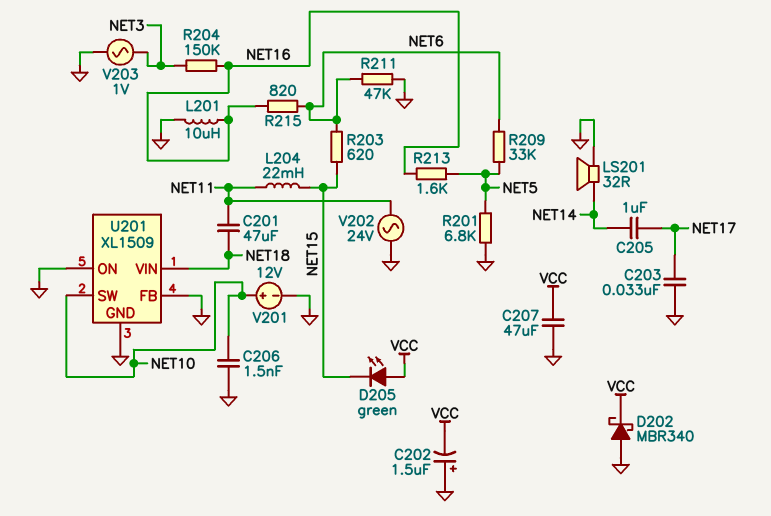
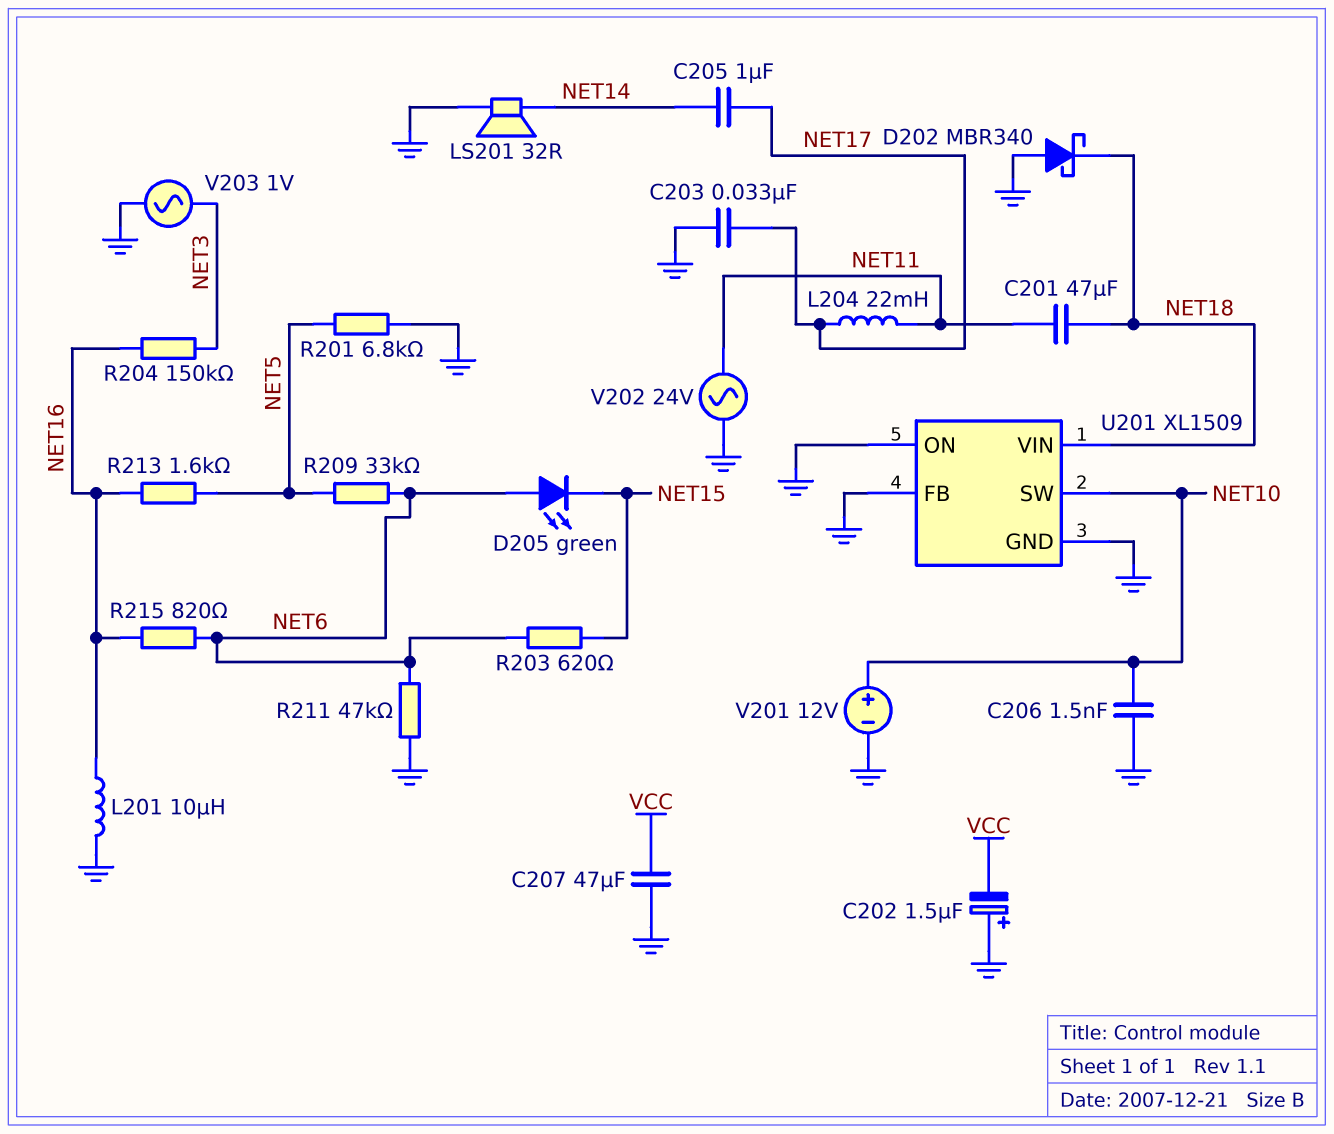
D202: schottky MBR340 (A GND, K VCC) -> schottky MBR340 (A GND, K NET18)
D205: LED green (A VCC, K NET15) -> LED green (A NET6, K NET15)
L204: 22mH (NET11, NET15) -> 22mH (NET11, NET17)

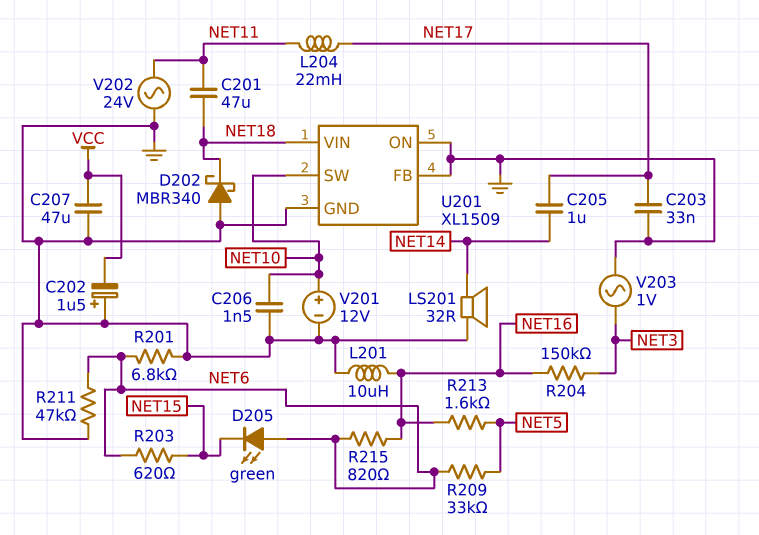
R201: 6.8k (GND, NET5) -> 6.8k (GND, NET6)

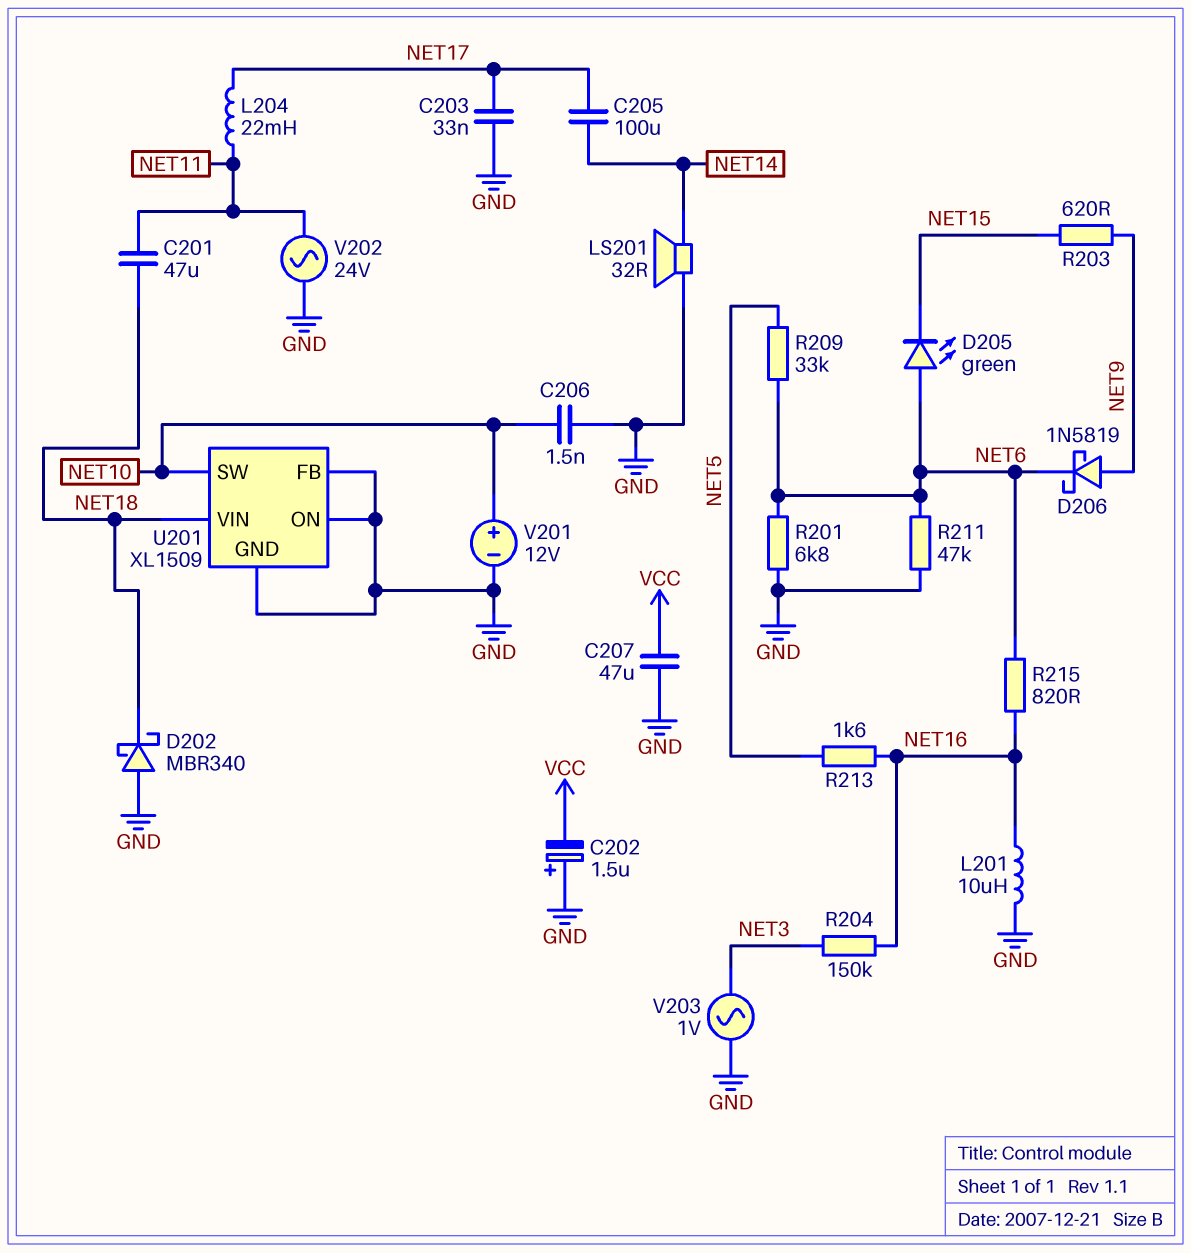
C205: 1uF (NET14, NET17) -> 100uF (NET14, NET17)
D206: none -> schottky 1N5819 (A NET9, K NET6)
R203: 620 (NET6, NET15) -> 620 (NET9, NET15)

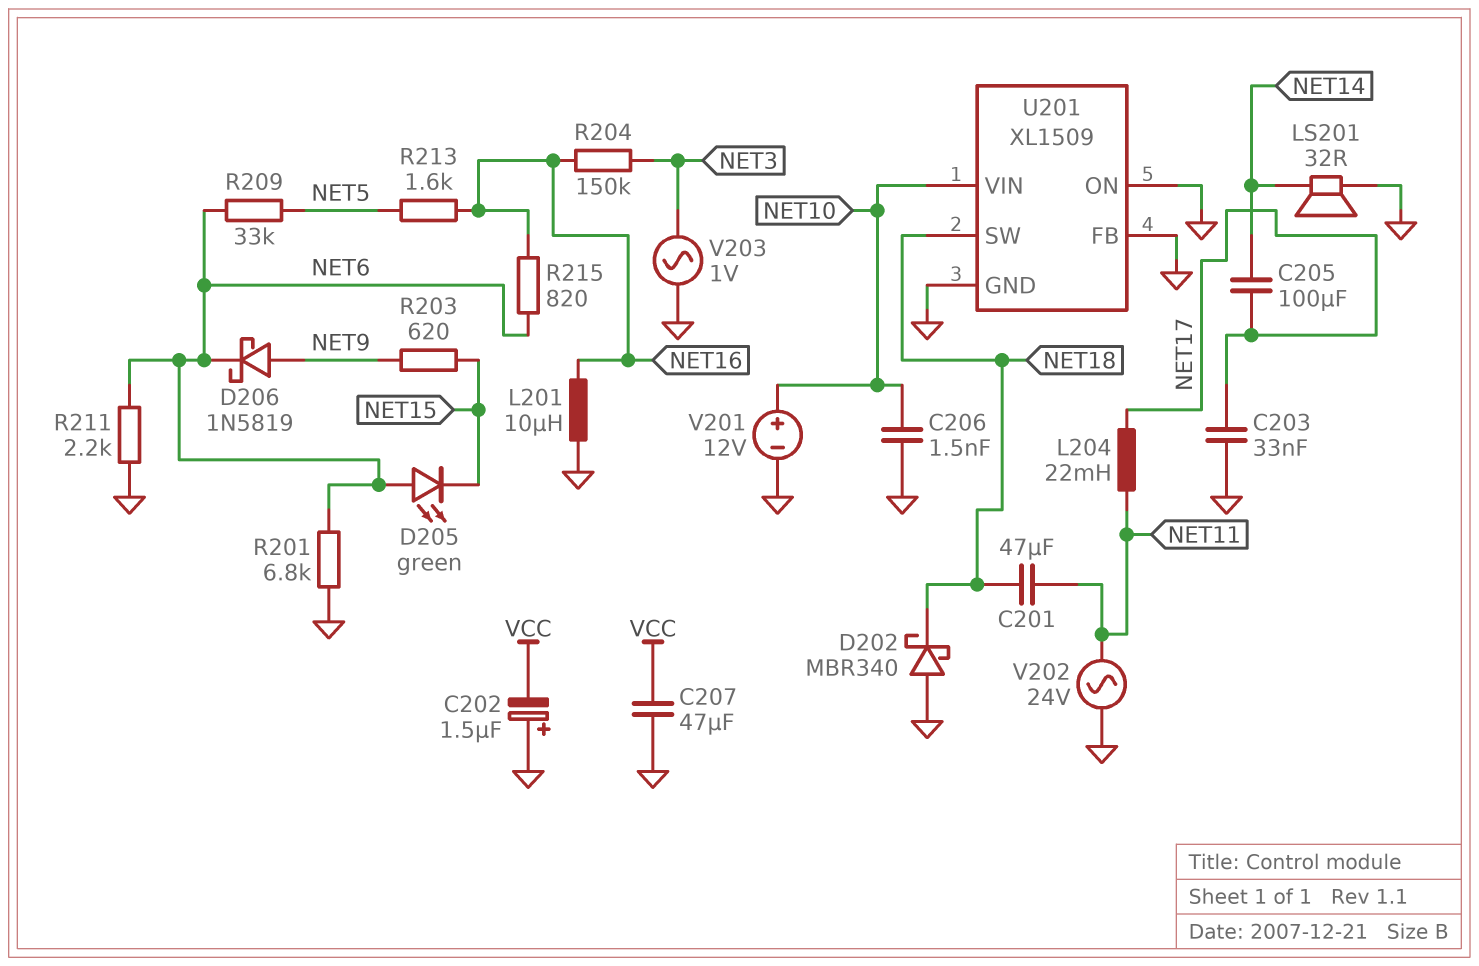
R211: 47k (GND, NET6) -> 2.2k (GND, NET6)
U201 pin SW: NET10 -> NET18
U201 pin VIN: NET18 -> NET10

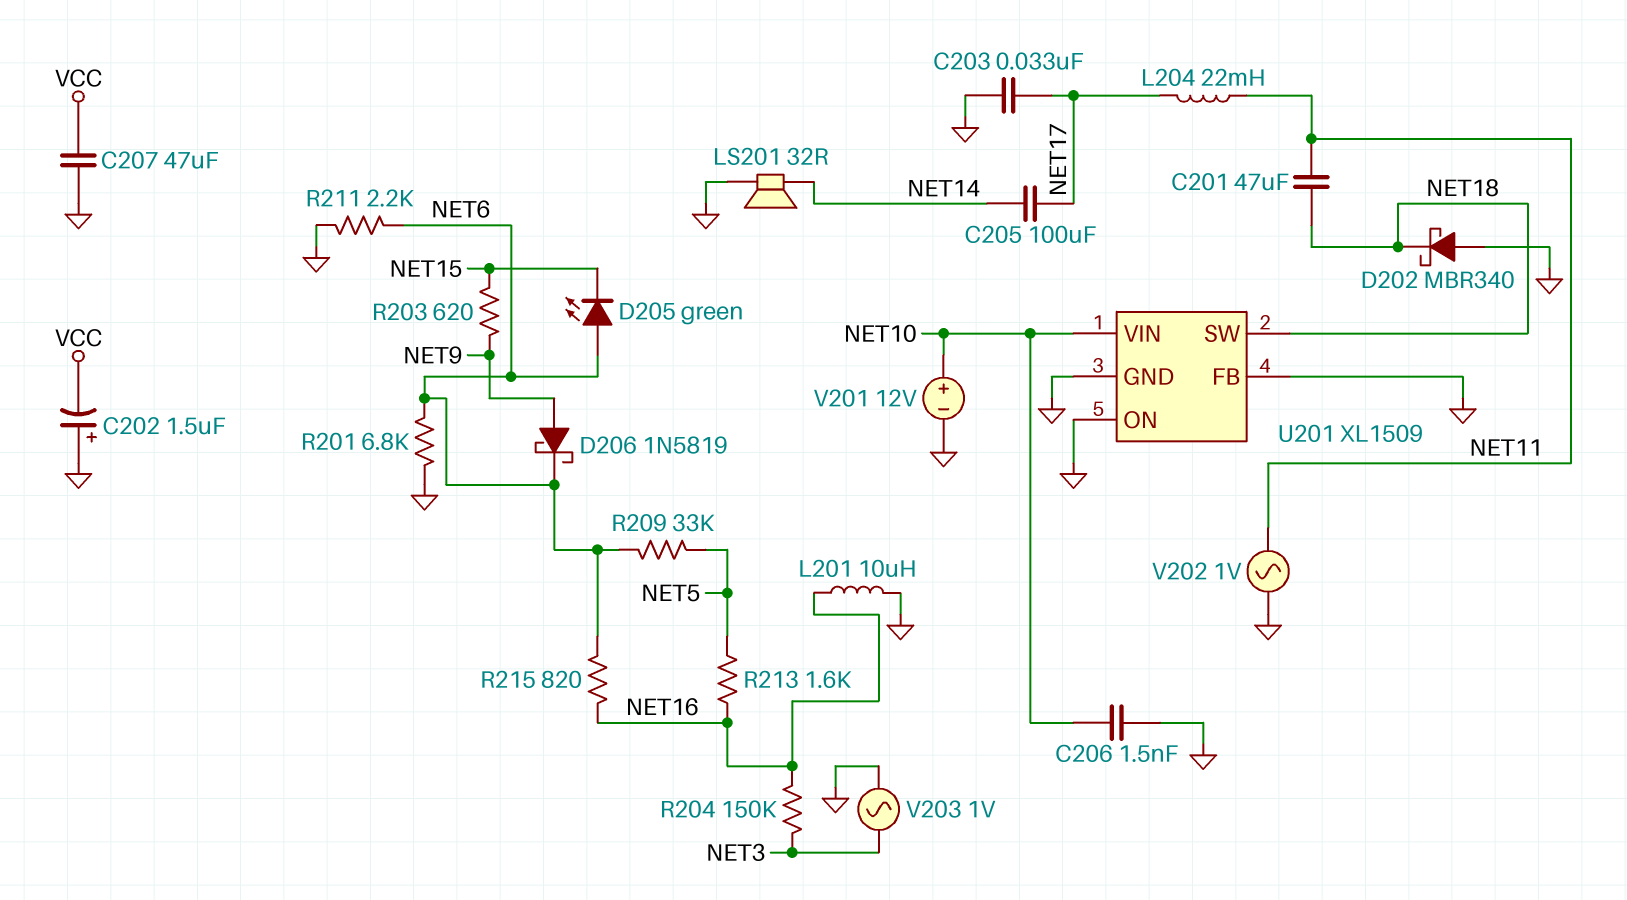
V202: AC 24V (GND, NET11) -> AC 1V (GND, NET11)

